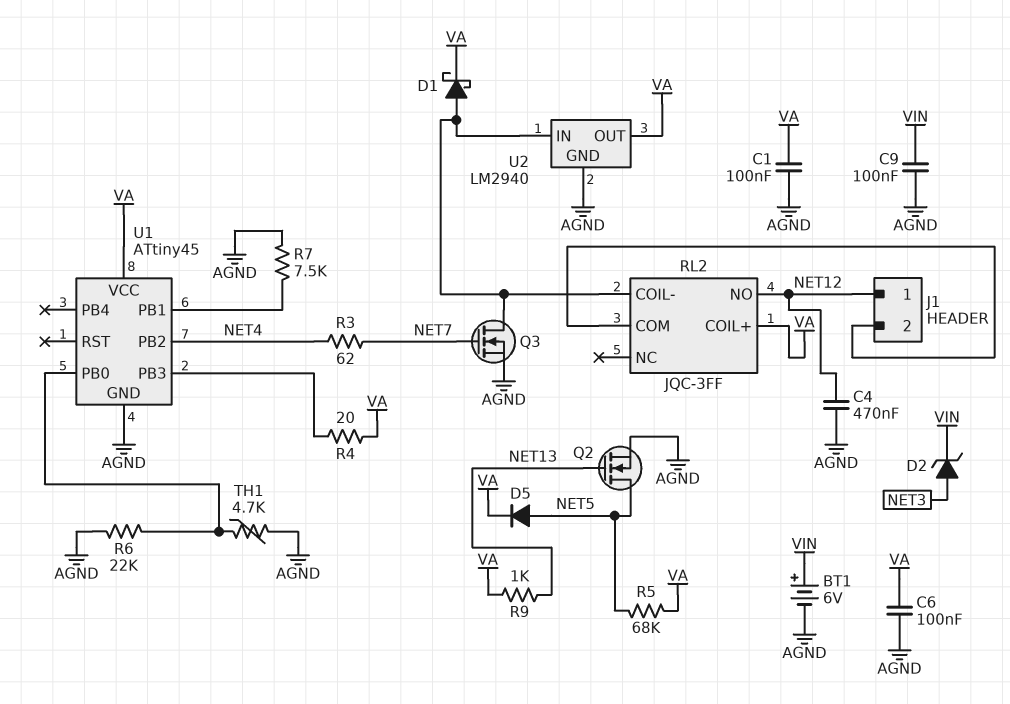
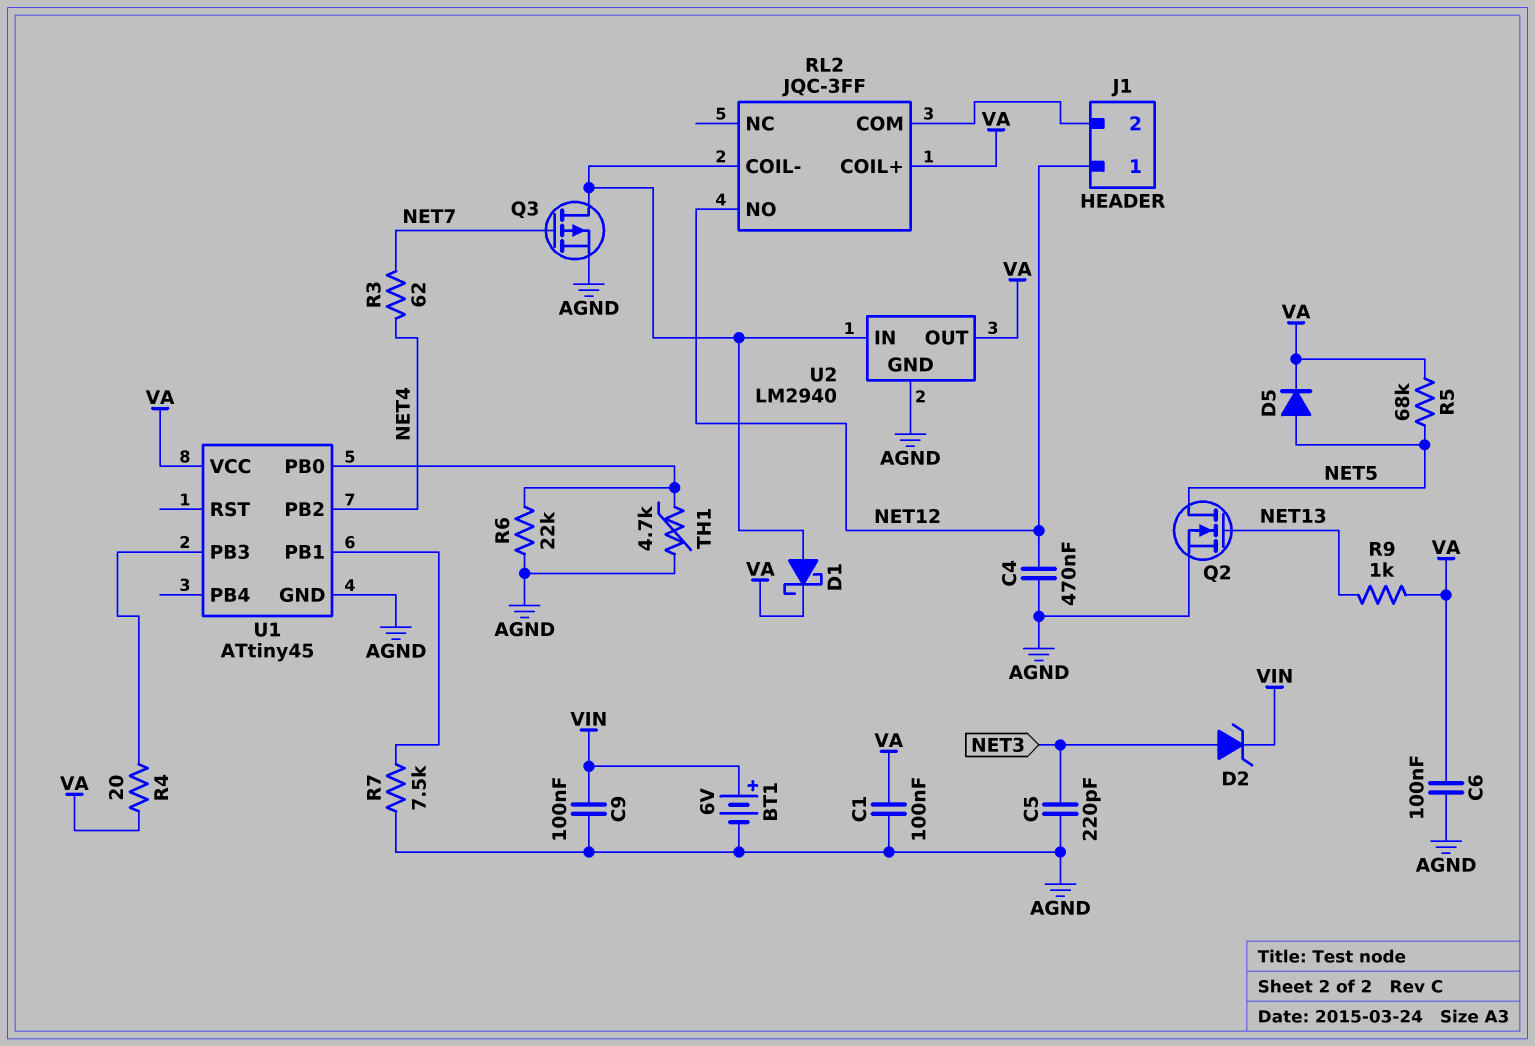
C5: none -> 220pF (AGND, NET3)
Q3: NMOS (G NET7, D RL2/COIL-, S AGND) -> PMOS (G NET7, D RL2/COIL-, S AGND)

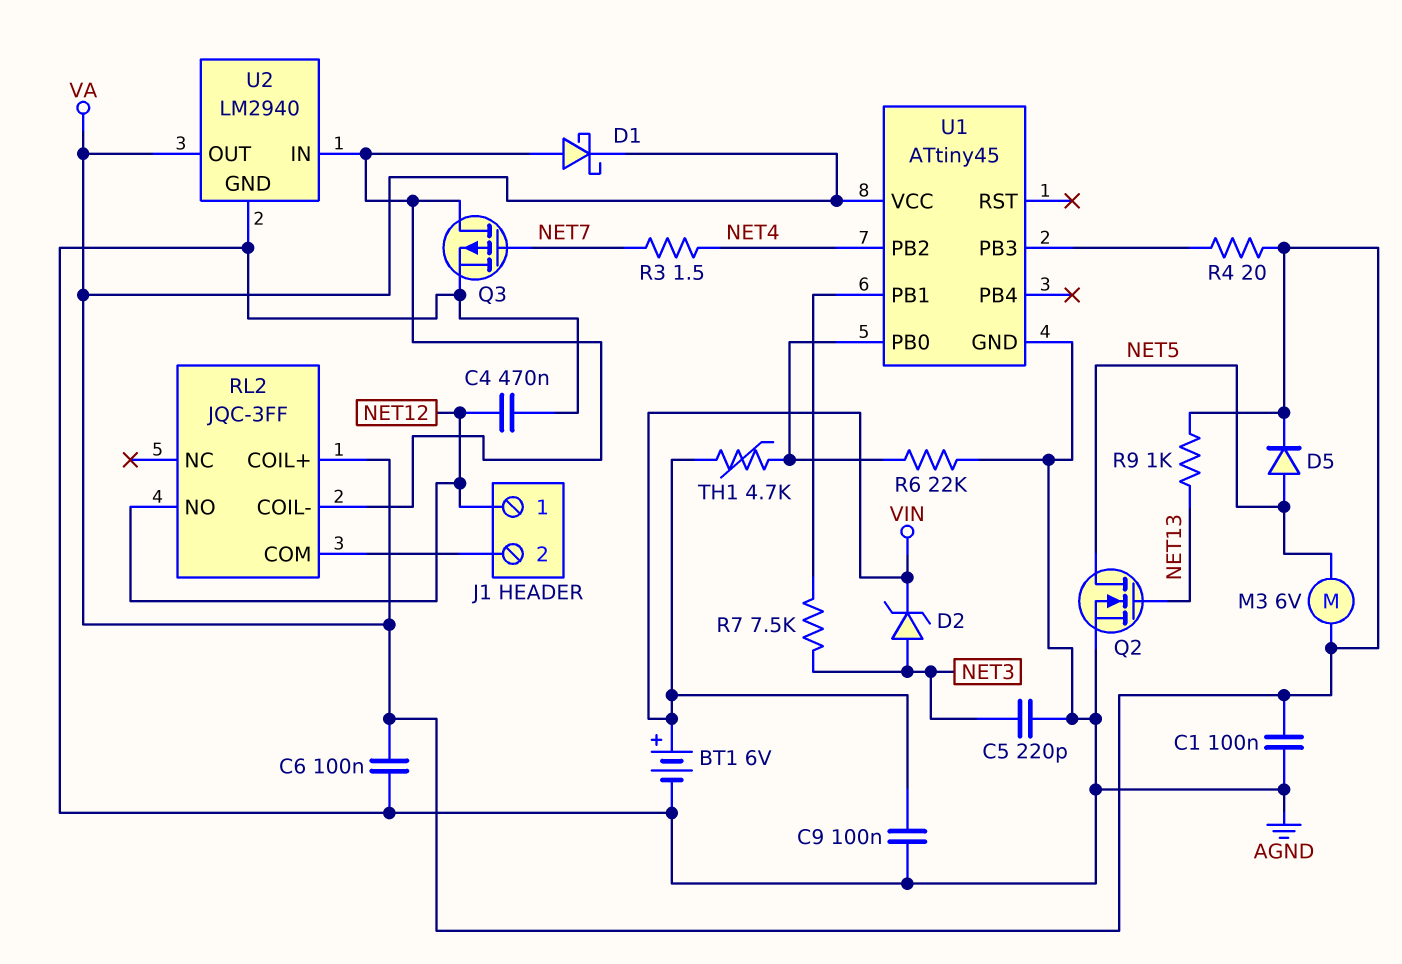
M3: none -> motor 6V (NET5, VA)
R3: 62 (NET4, NET7) -> 1.5 (NET4, NET7)
R5: 68k (NET5, VA) -> none
R7: 7.5k (AGND, U1/PB1) -> 7.5k (NET3, U1/PB1)
TH1: 4.7k (AGND, U1/PB0) -> 4.7k (U1/PB0, VIN)

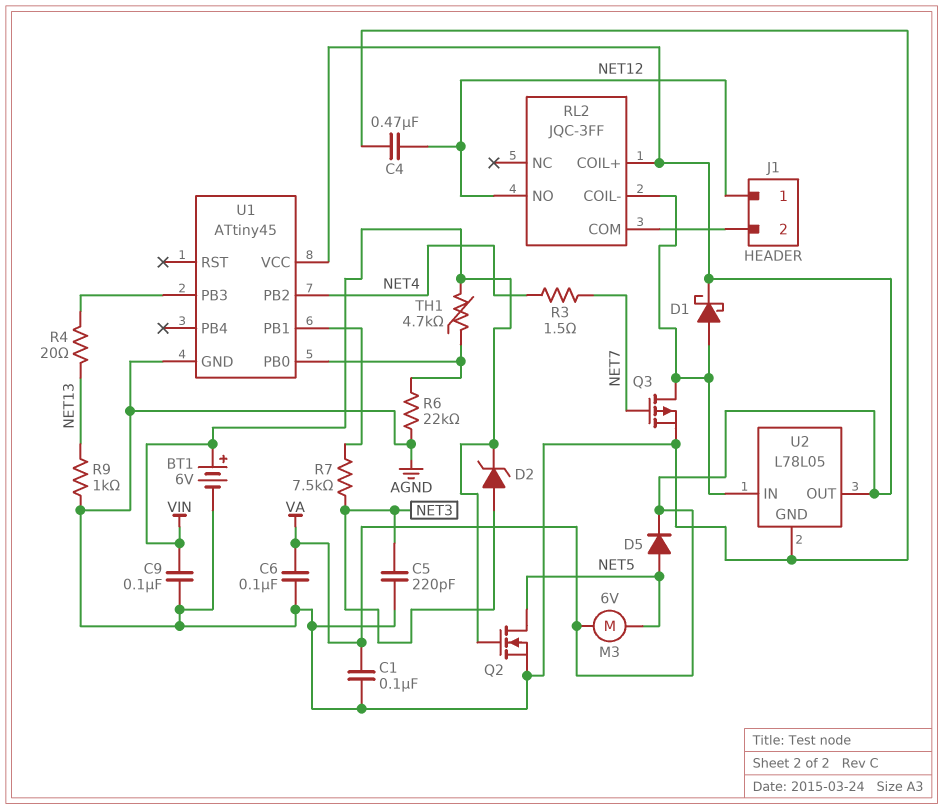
Q2: NMOS (G NET13, D NET5, S AGND) -> NMOS (G VIN, D NET5, S AGND)
R4: 20 (U1/PB3, VA) -> 20 (NET13, U1/PB3)
R9: 1k (NET13, VA) -> 1k (AGND, NET13)
U2: LM2940 -> L78L05

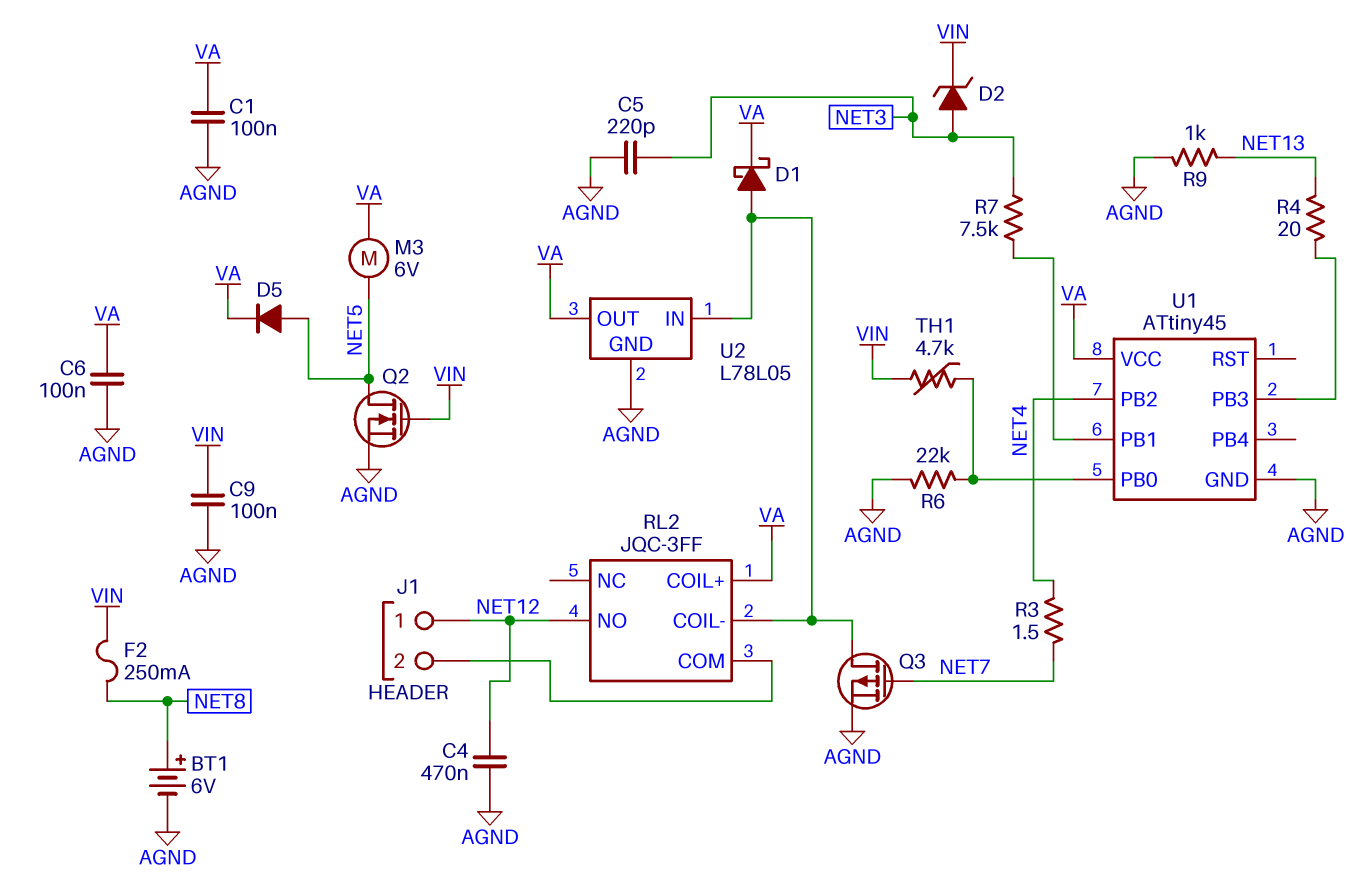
BT1: 6V (plus VIN, minus AGND) -> 6V (plus NET8, minus AGND)
F2: none -> 250mA (NET8, VIN)

